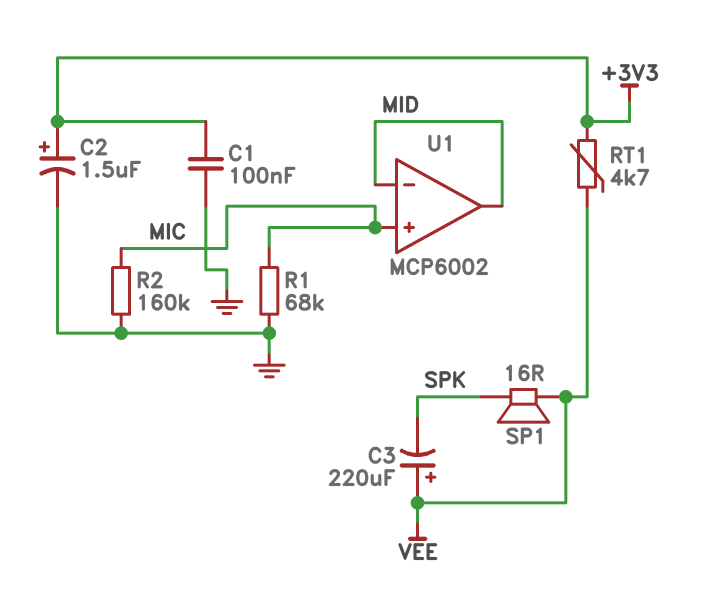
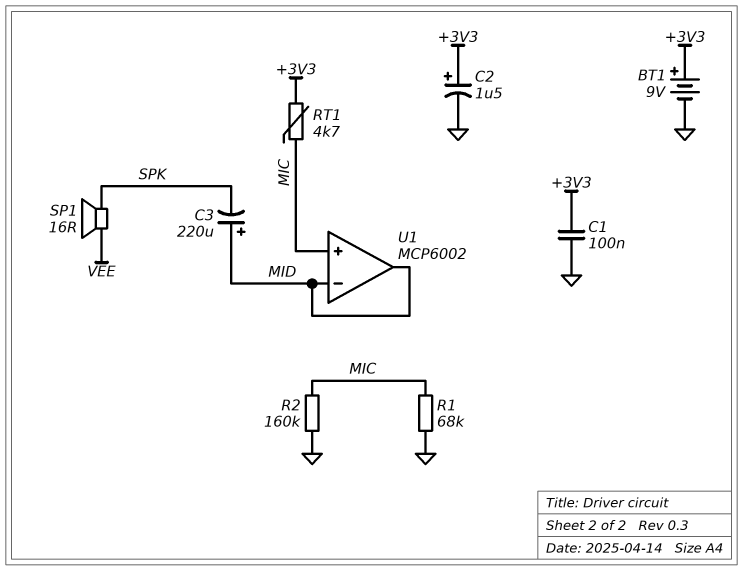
BT1: none -> 9V (plus +3V3, minus GND)
C3: 220uF (plus VEE, minus SPK) -> 220uF (plus MID, minus SPK)
RT1: 4.7k (+3V3, VEE) -> 4.7k (+3V3, MIC)

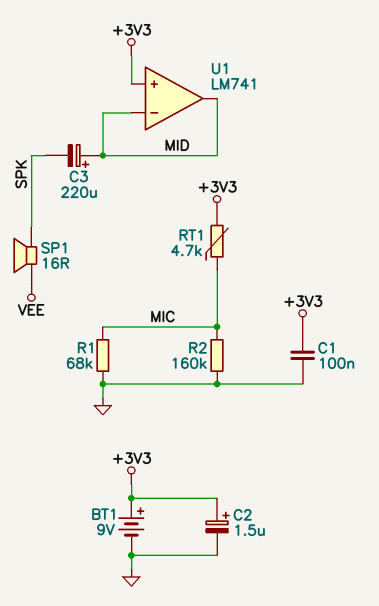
U1: MCP6002 -> LM741
U1 pin in+: MIC -> +3V3

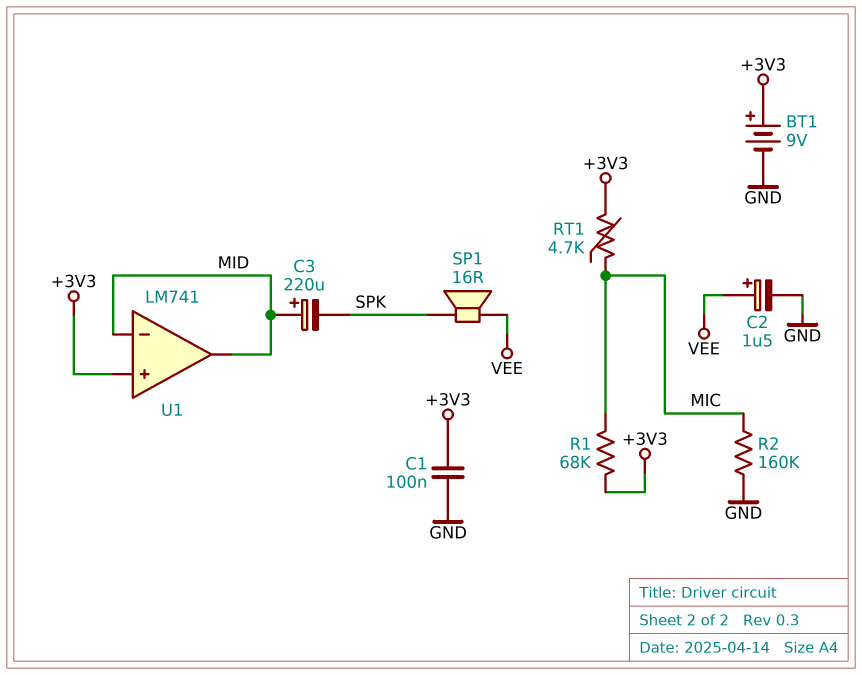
C2: 1.5uF (plus +3V3, minus GND) -> 1.5uF (plus VEE, minus GND)
R1: 68k (GND, MIC) -> 68k (+3V3, MIC)

